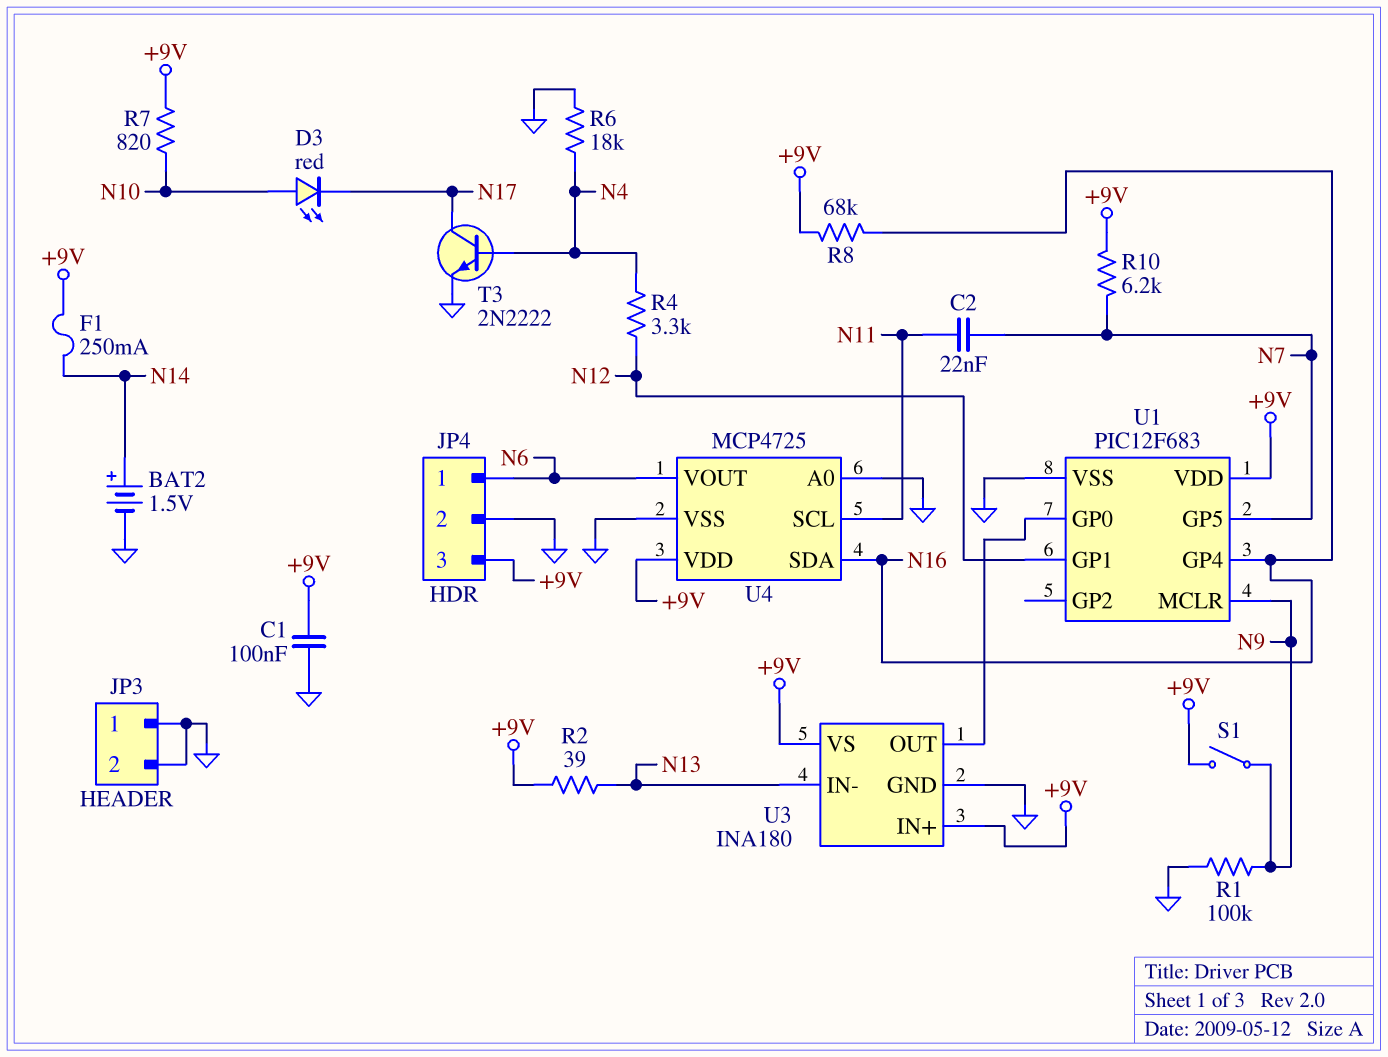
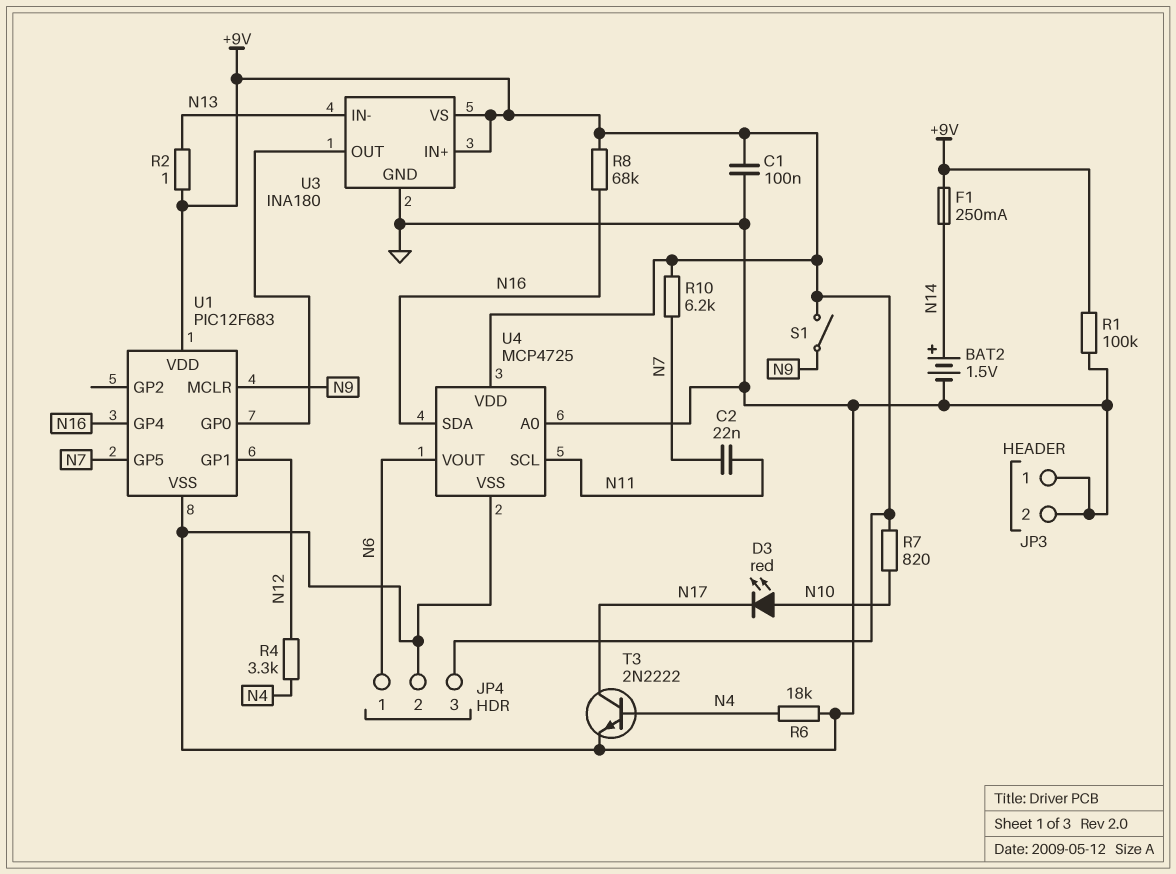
R1: 100k (GND, N9) -> 100k (+9V, GND)
R2: 39 (+9V, N13) -> 1 (+9V, N13)

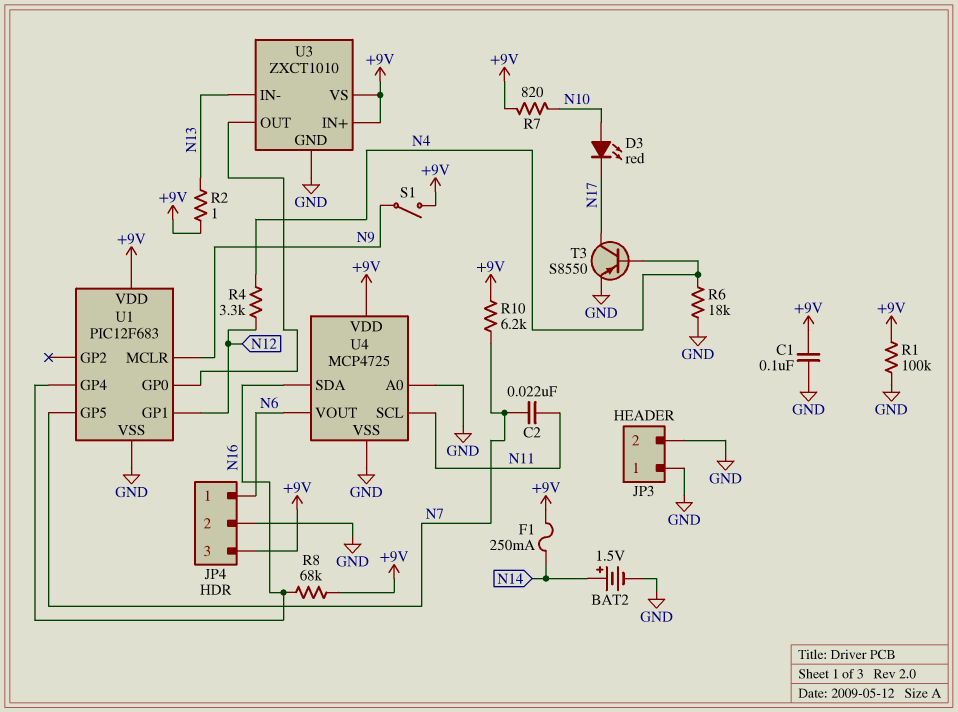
T3: NPN 2N2222 (B N4, C N17, E GND) -> PNP S8550 (B N4, C N17, E GND)
U3: INA180 -> ZXCT1010

